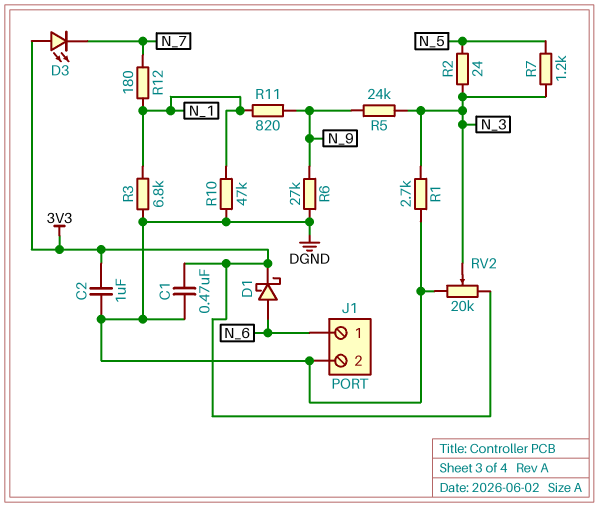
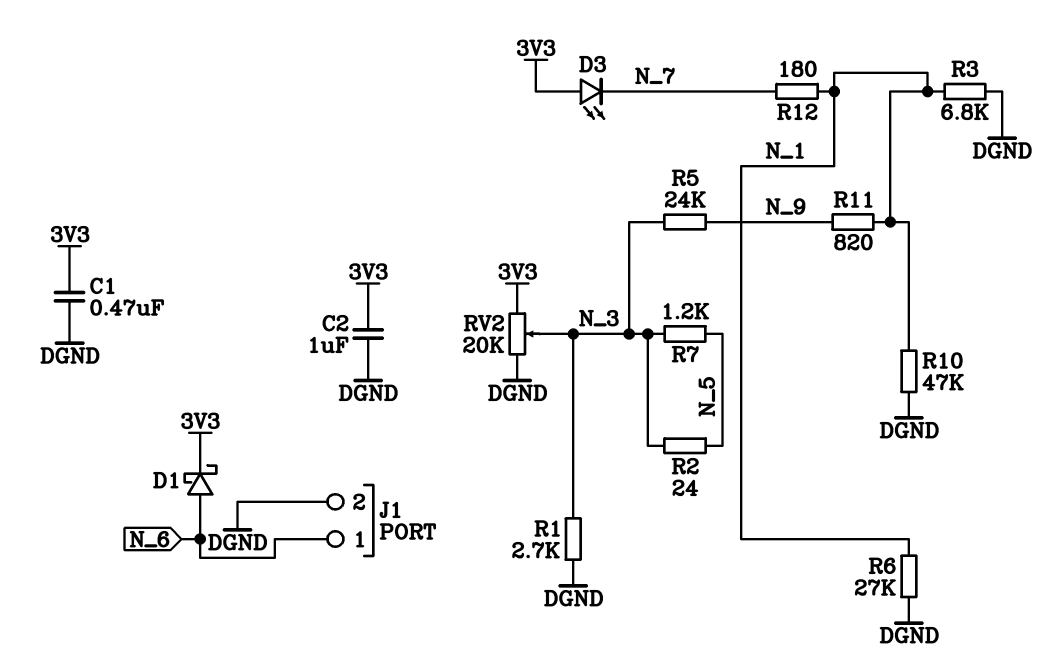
R6: 27k (DGND, N_9) -> 27k (DGND, N_1)

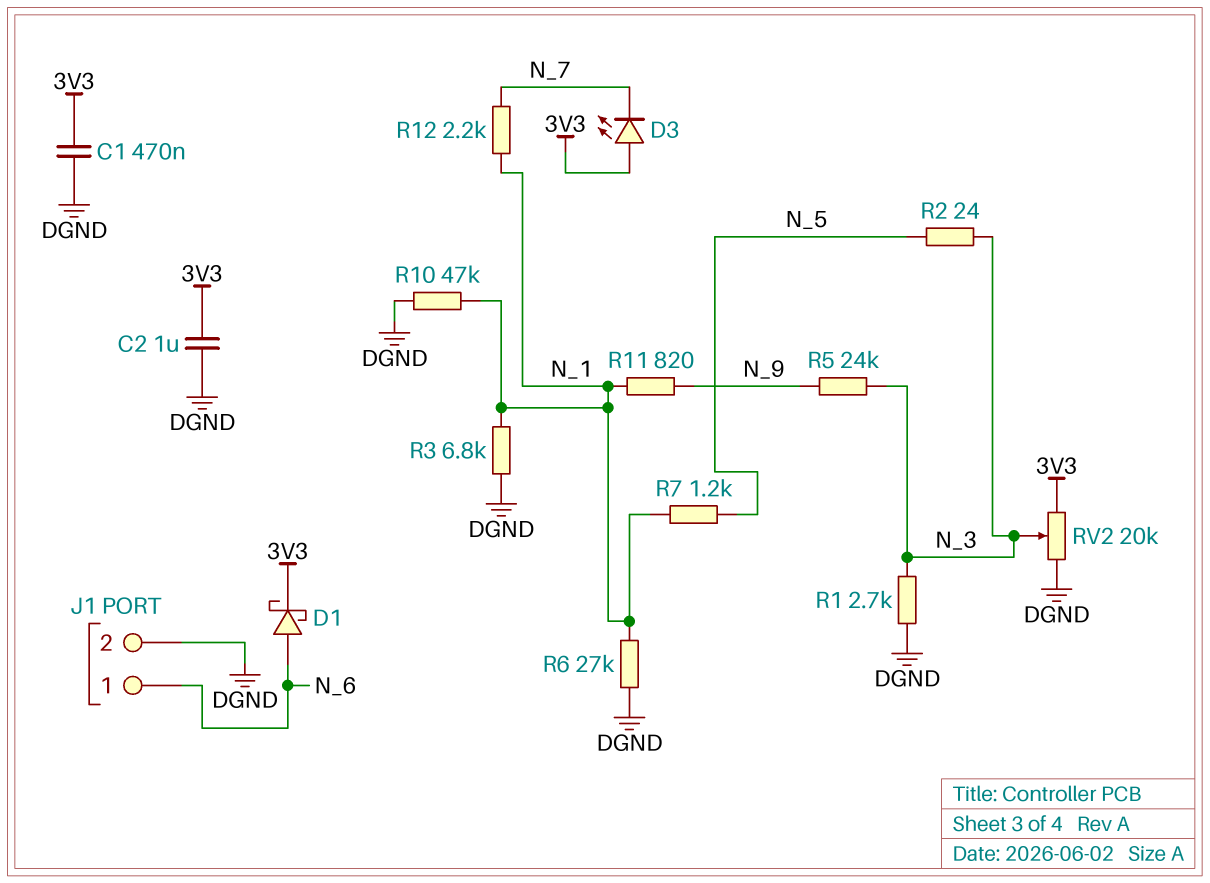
R7: 1.2k (N_3, N_5) -> 1.2k (N_1, N_5)
R12: 180 (N_1, N_7) -> 2.2k (N_1, N_7)

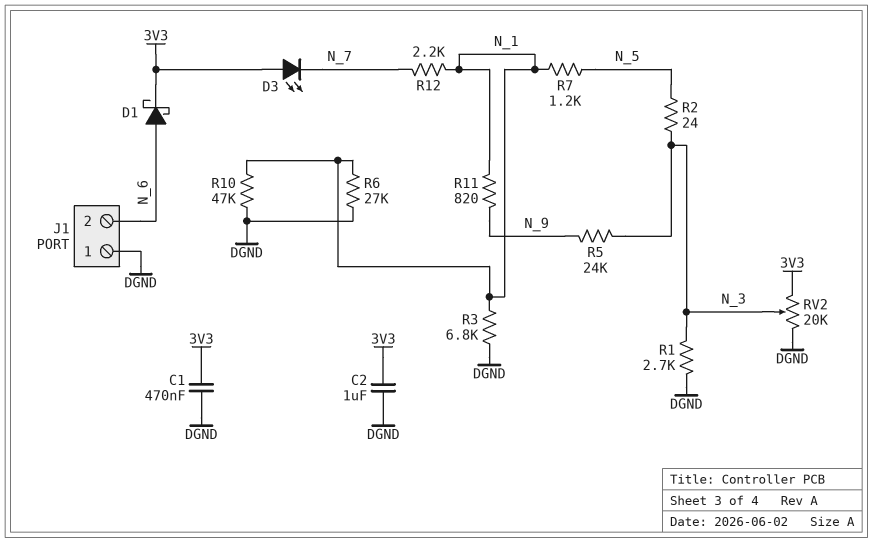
J1 pin 1: N_6 -> DGND
J1 pin 2: DGND -> N_6

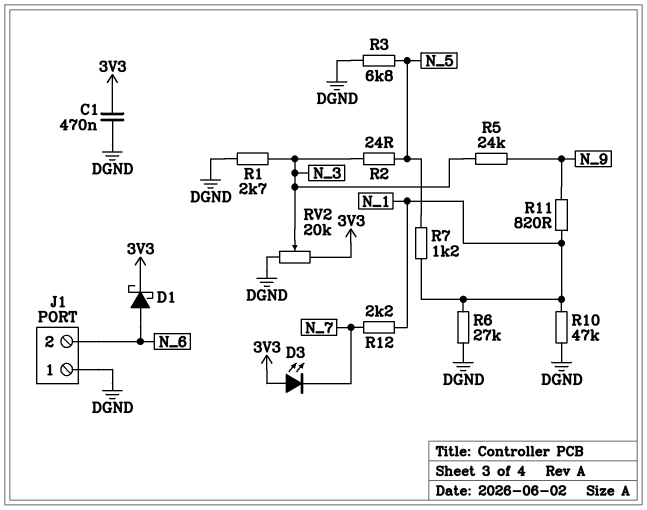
C2: 1uF (3V3, DGND) -> none
R3: 6.8k (DGND, N_1) -> 6.8k (DGND, N_5)

